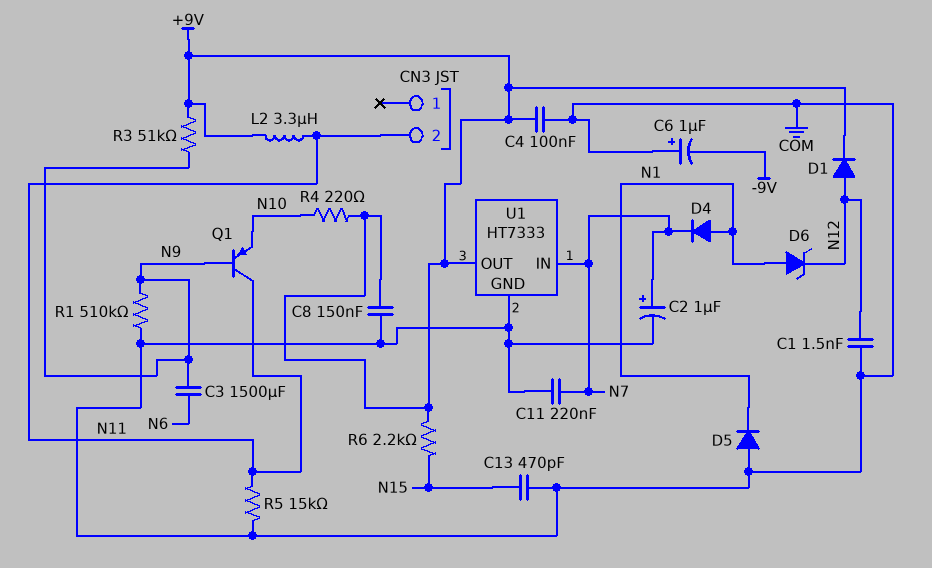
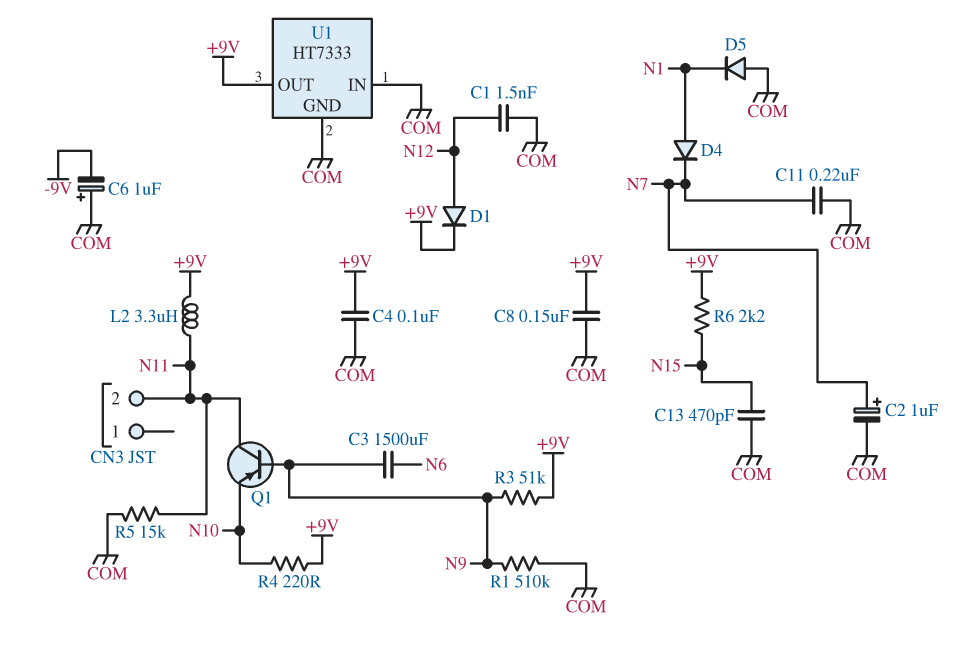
D6: zener (A N1, K N12) -> none
U1 pin IN: N7 -> COM

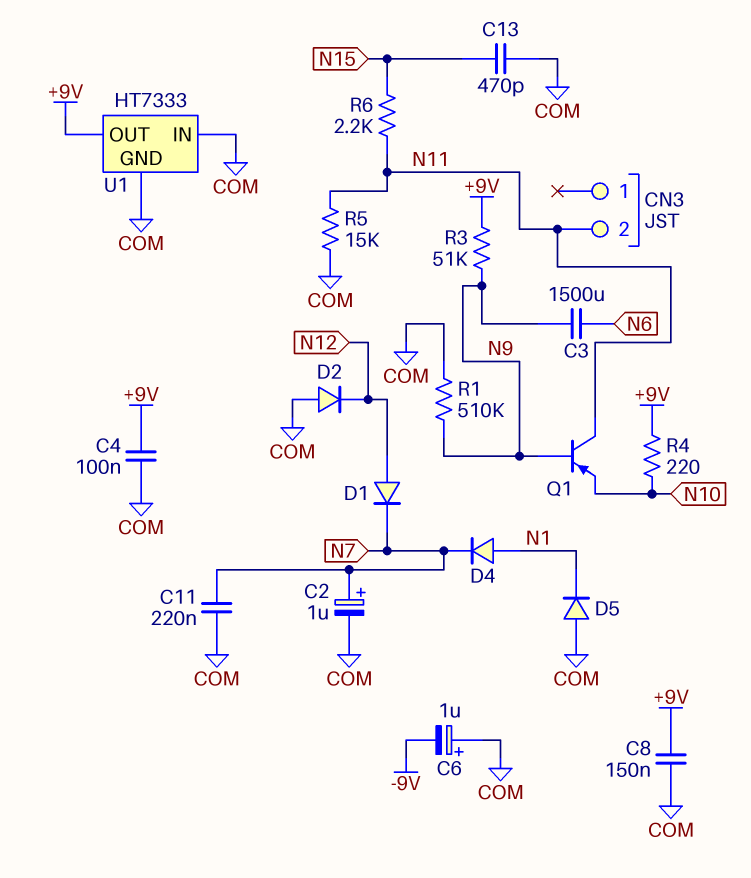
C1: 1.5nF (COM, N12) -> none
D1: diode (A N12, K +9V) -> diode (A N12, K N7)
D2: none -> diode (A COM, K N12)
L2: 3.3uH (+9V, N11) -> none
R6: 2.2k (+9V, N15) -> 2.2k (N11, N15)

